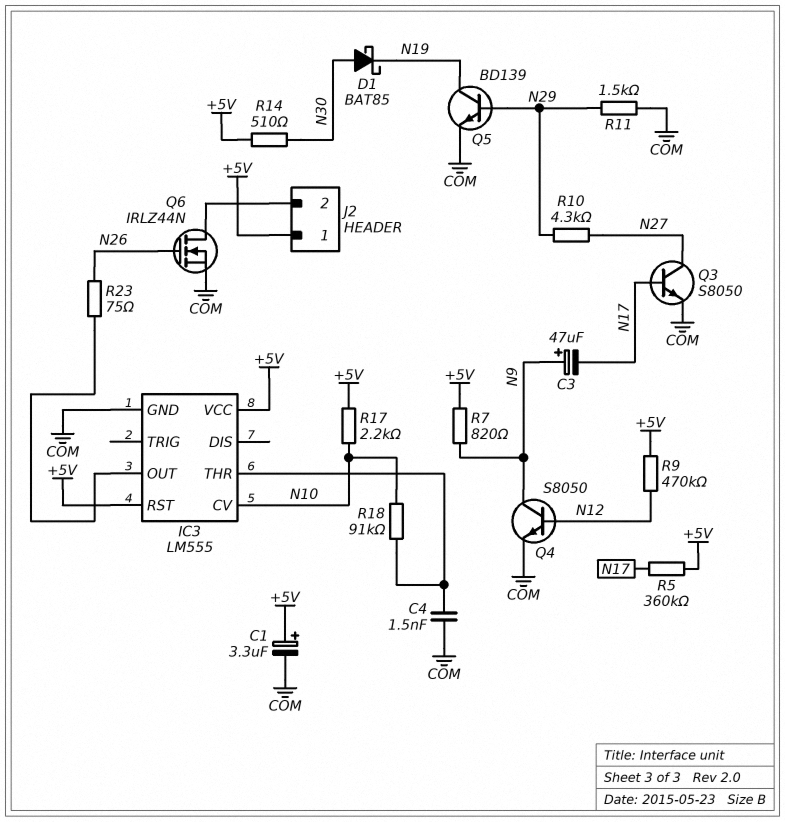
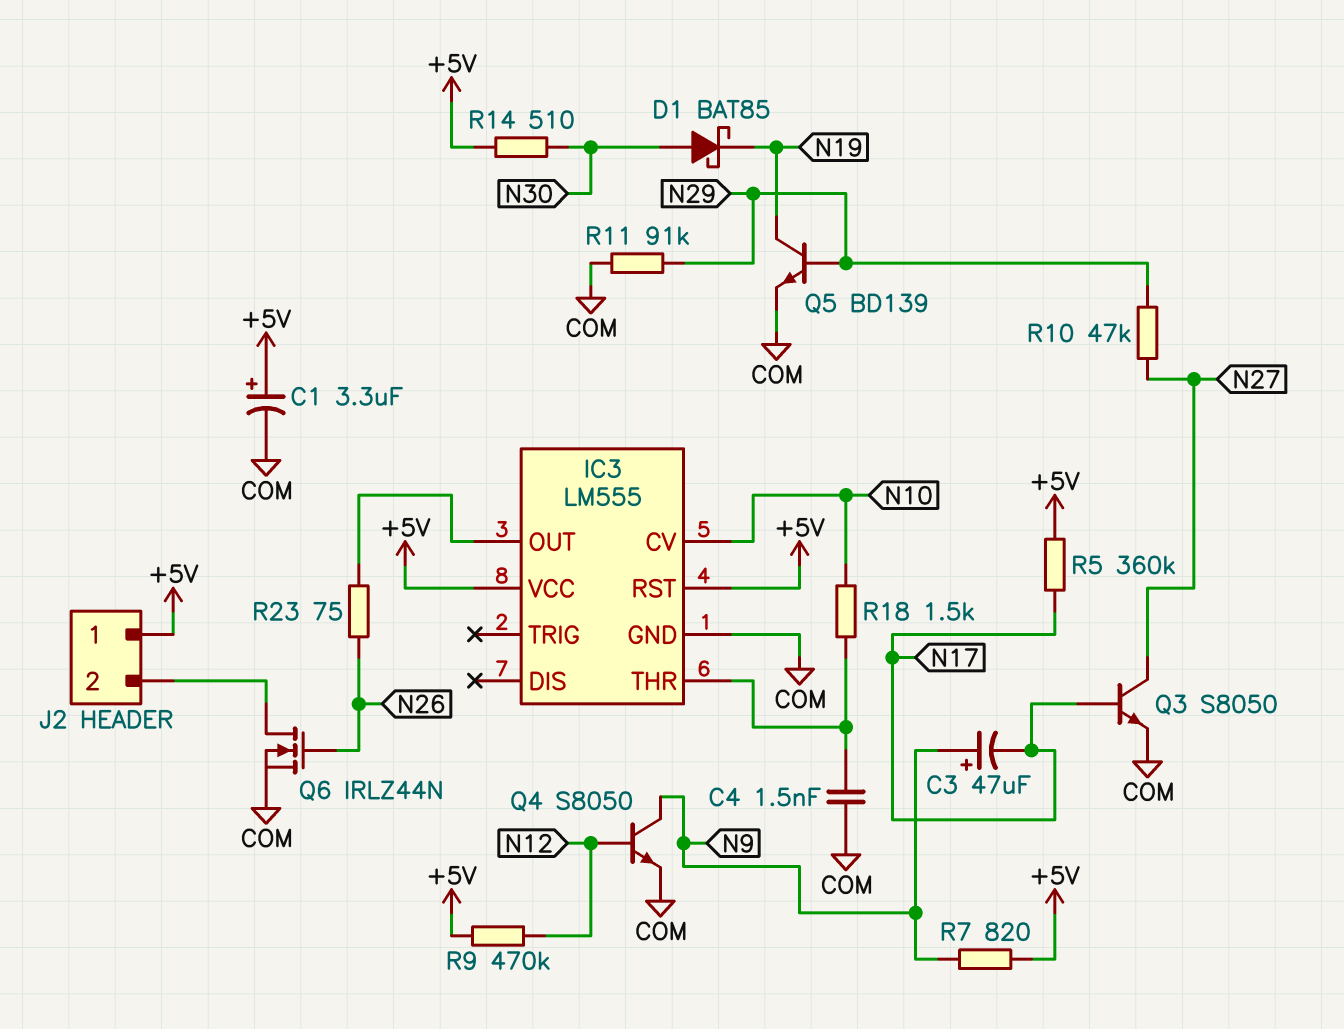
R10: 4.3k (N27, N29) -> 47k (N27, N29)
R11: 1.5k (COM, N29) -> 91k (COM, N29)
R17: 2.2k (+5V, N10) -> none
R18: 91k (IC3/THR, N10) -> 1.5k (IC3/THR, N10)

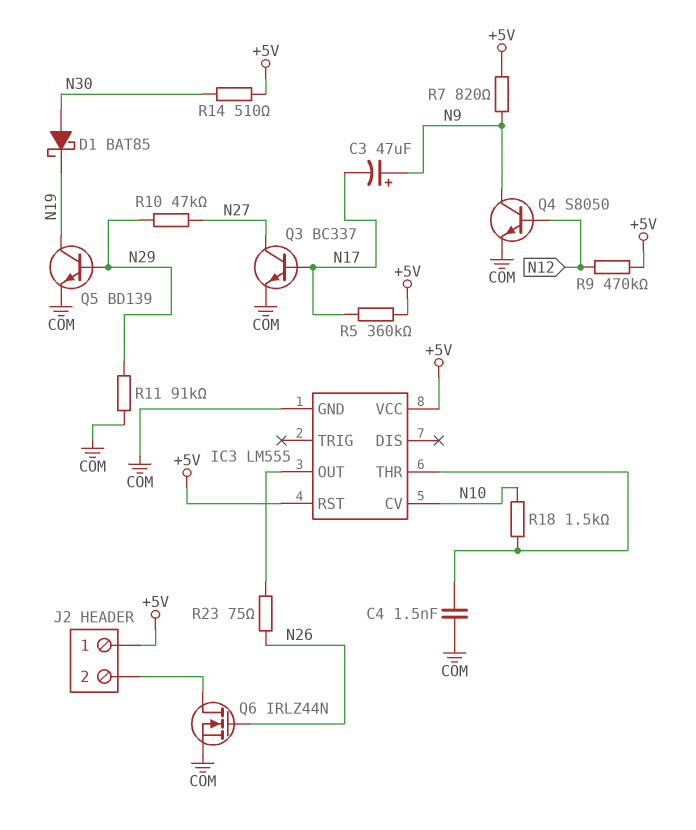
C1: 3.3uF (plus +5V, minus COM) -> none
Q3: NPN S8050 (B N17, C N27, E COM) -> NPN BC337 (B N17, C N27, E COM)

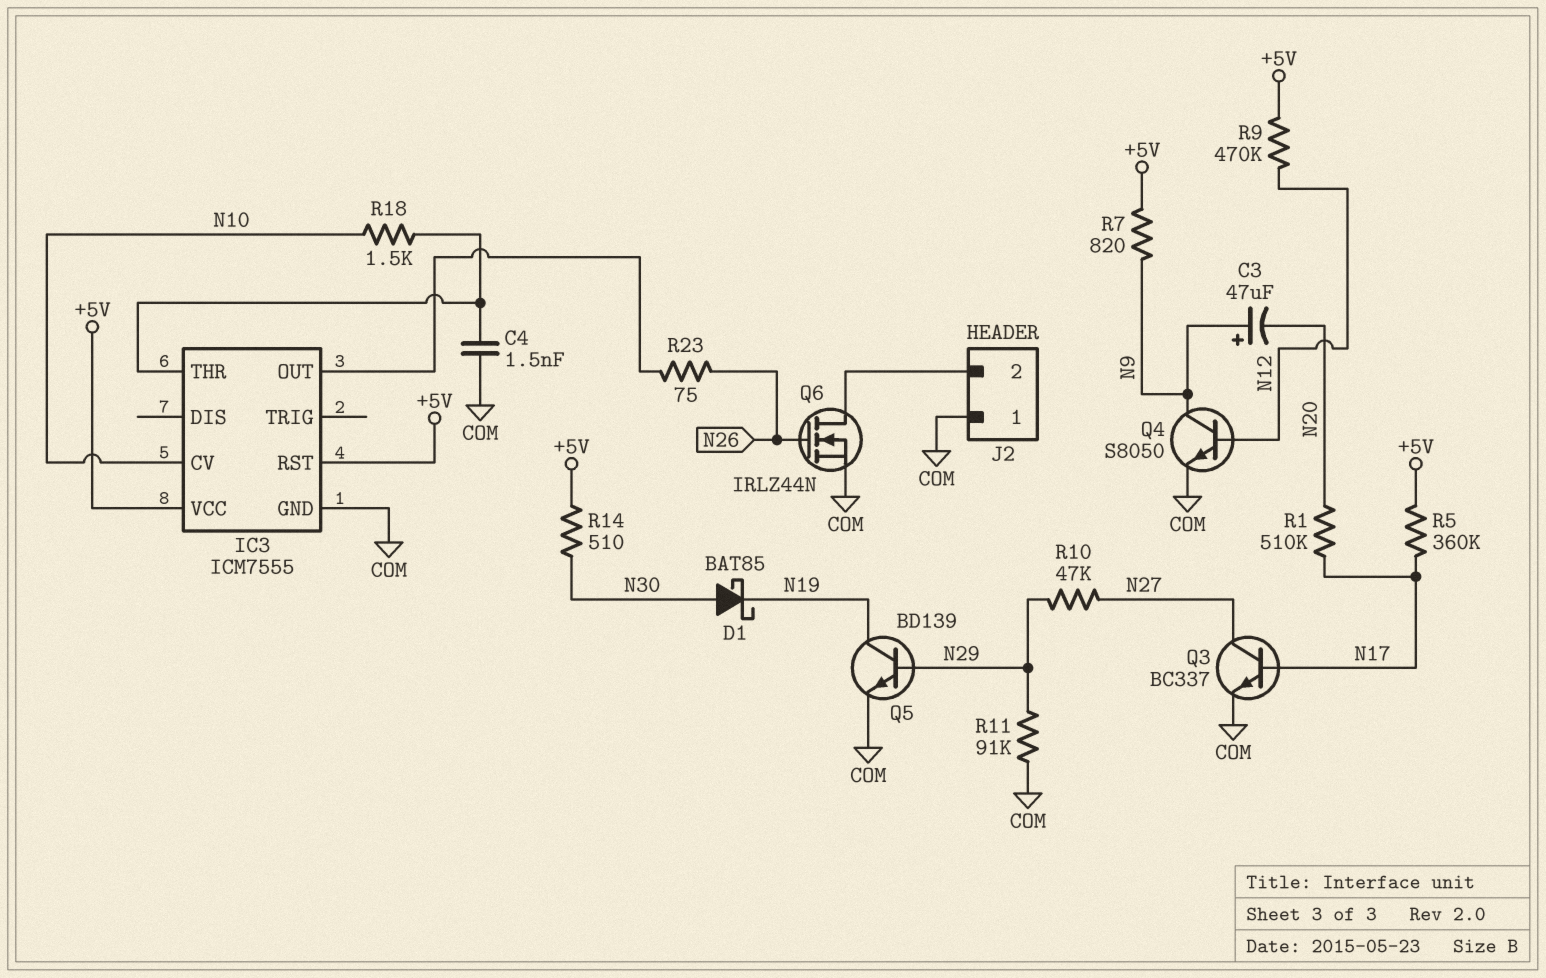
C3: 47uF (plus N9, minus N17) -> 47uF (plus N9, minus N20)
IC3: LM555 -> ICM7555
J2 pin 1: +5V -> COM
R1: none -> 510k (N17, N20)

